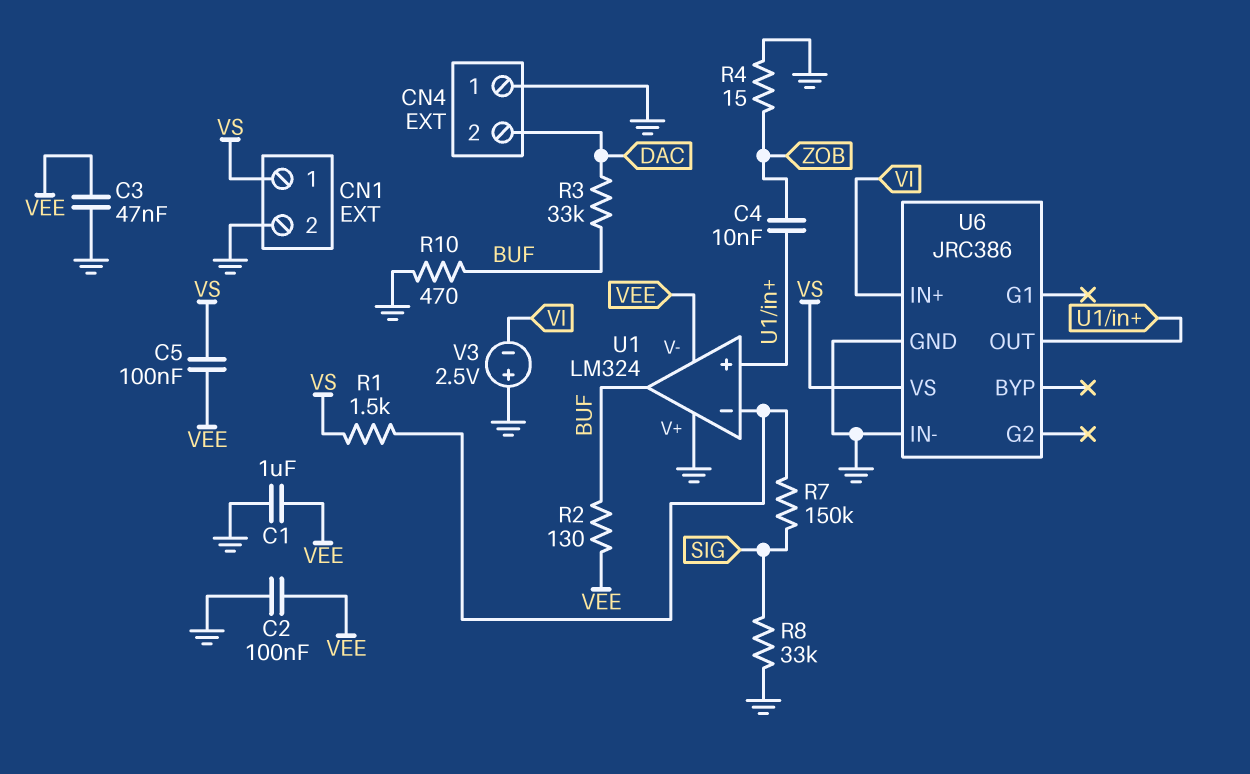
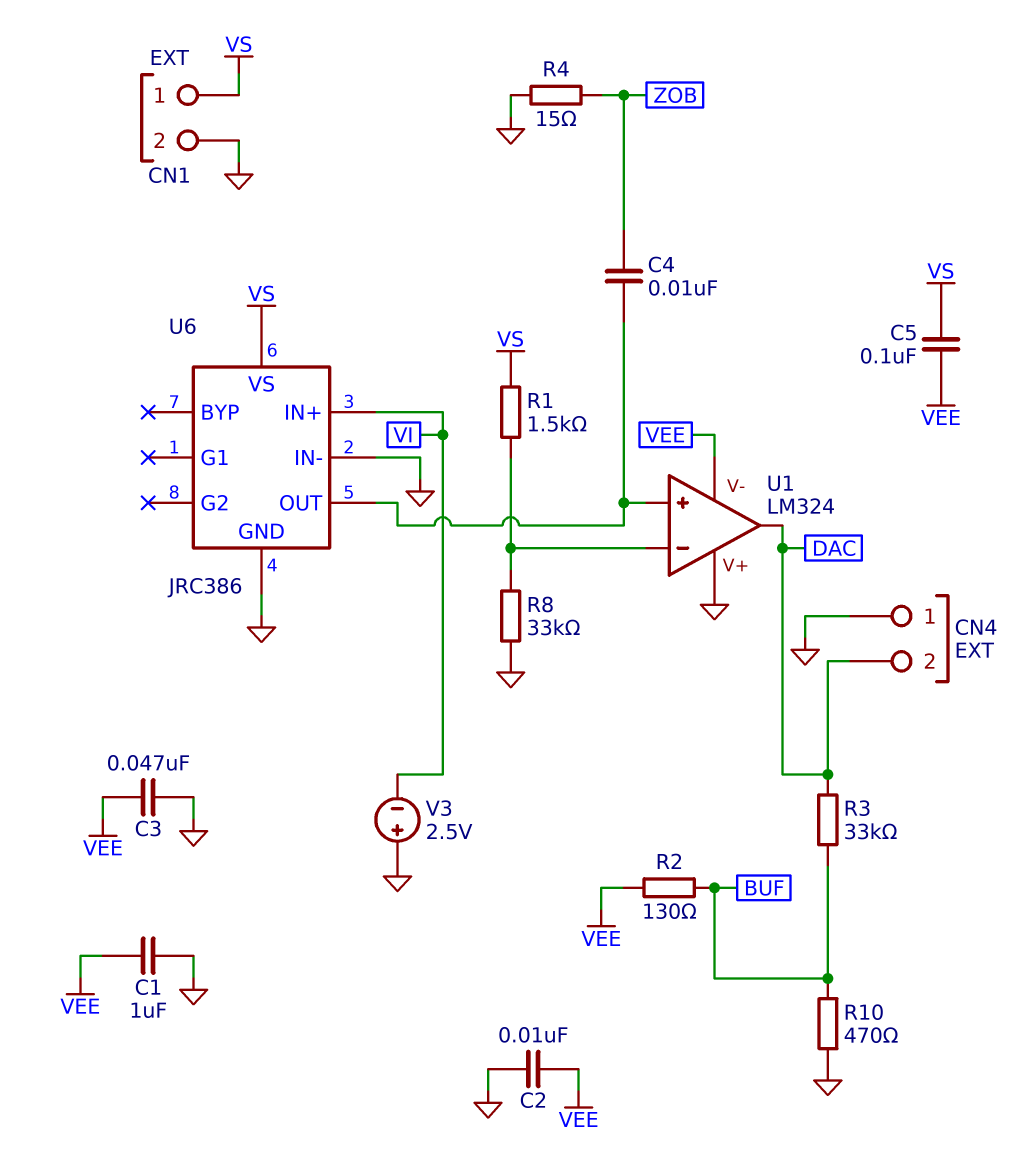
C2: 100nF (GND, VEE) -> 10nF (GND, VEE)
R7: 150k (SIG, U1/in-) -> none
R8: 33k (GND, SIG) -> 33k (GND, U1/in-)
U1 pin out: BUF -> DAC

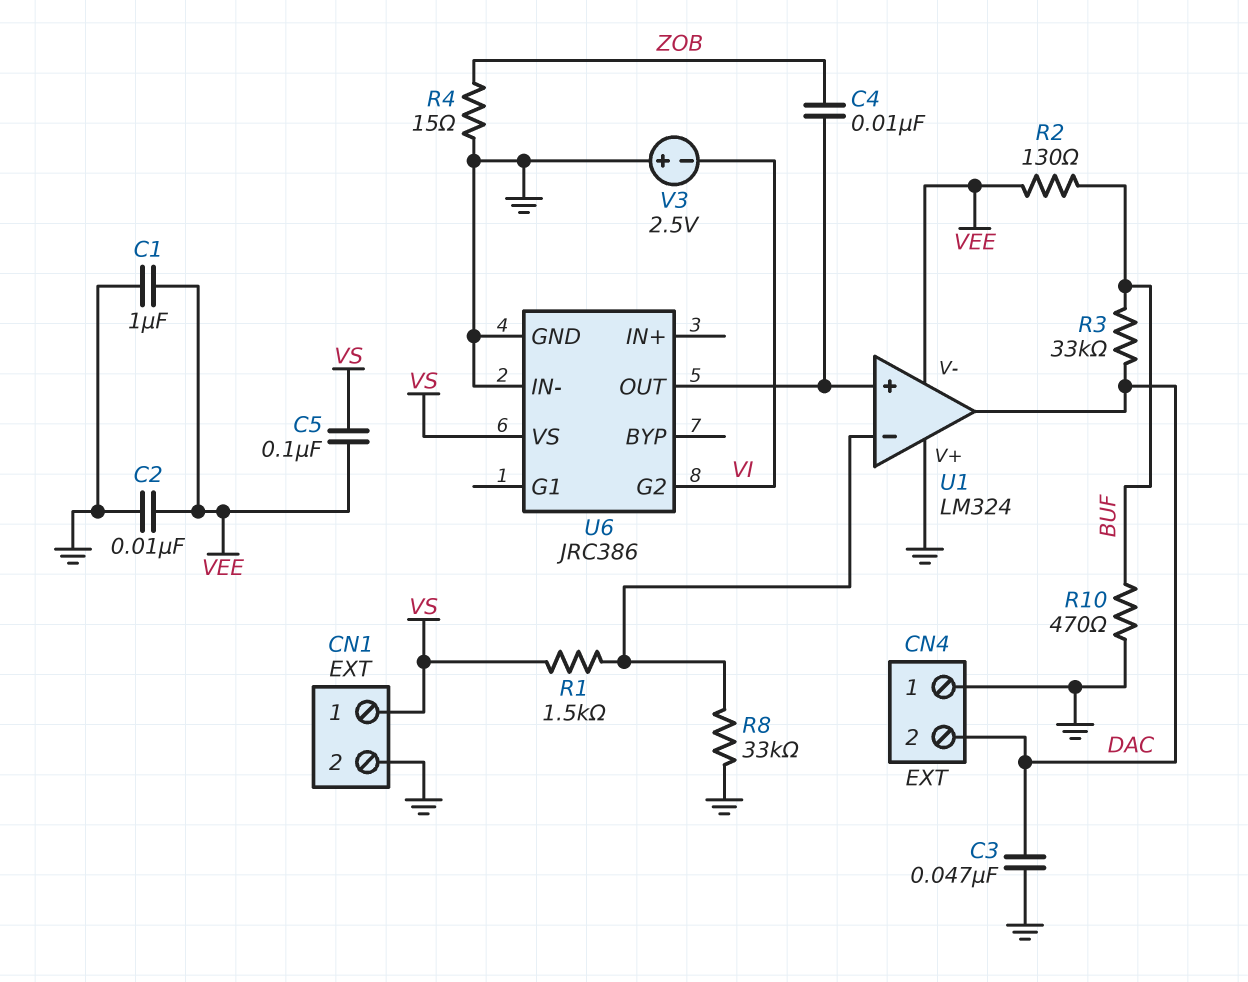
C3: 47nF (GND, VEE) -> 47nF (DAC, GND)
U6 pin G2: none -> VI
U6 pin IN+: VI -> none

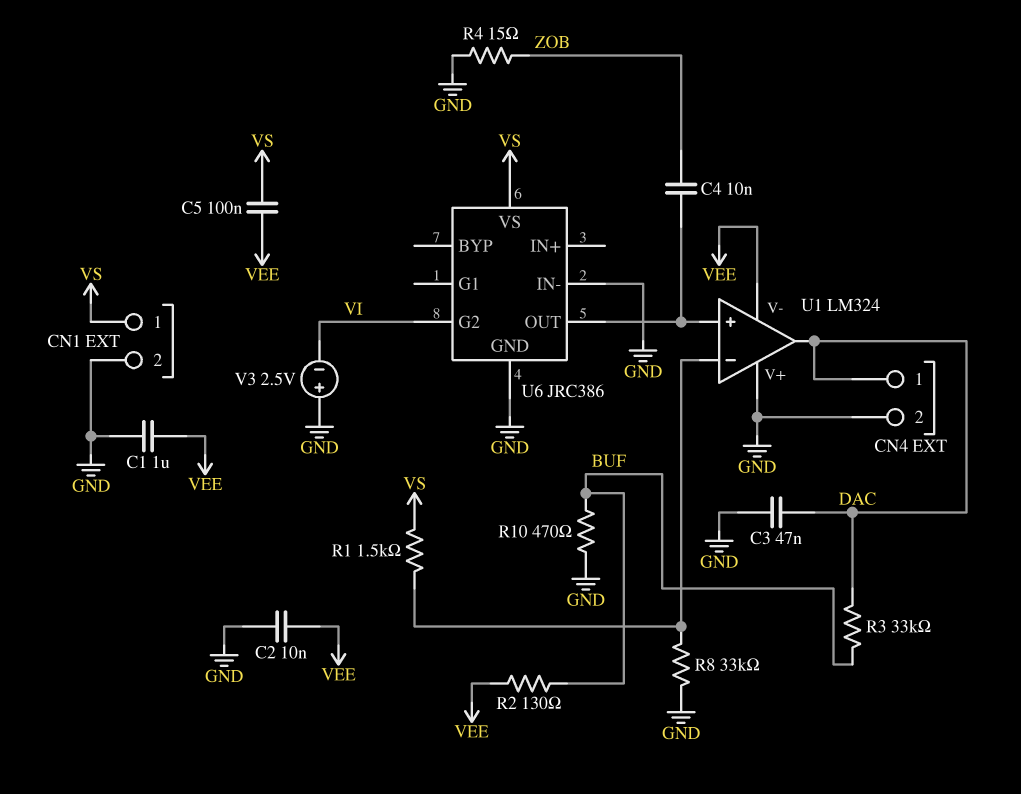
CN4 pin 1: GND -> DAC
CN4 pin 2: DAC -> GND

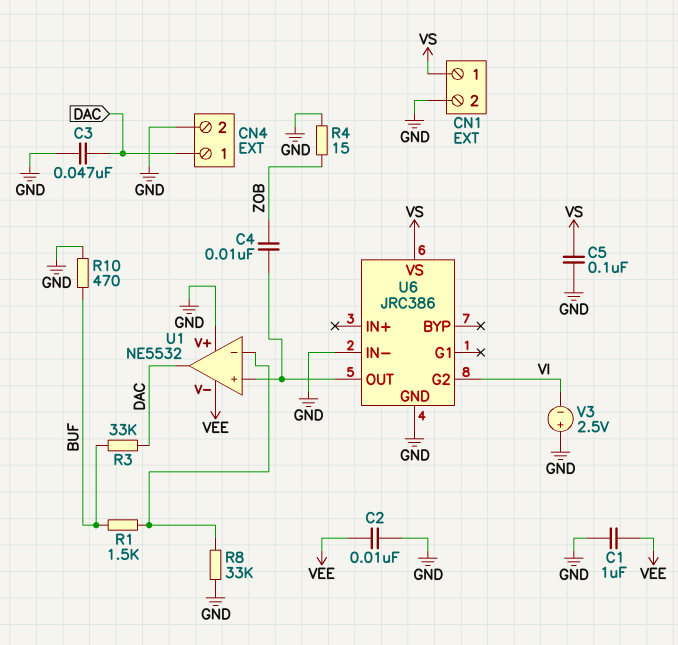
C5: 100nF (VEE, VS) -> 100nF (GND, VS)
R1: 1.5k (U1/in-, VS) -> 1.5k (BUF, U1/in-)
R2: 130 (BUF, VEE) -> none
U1: LM324 -> NE5532

